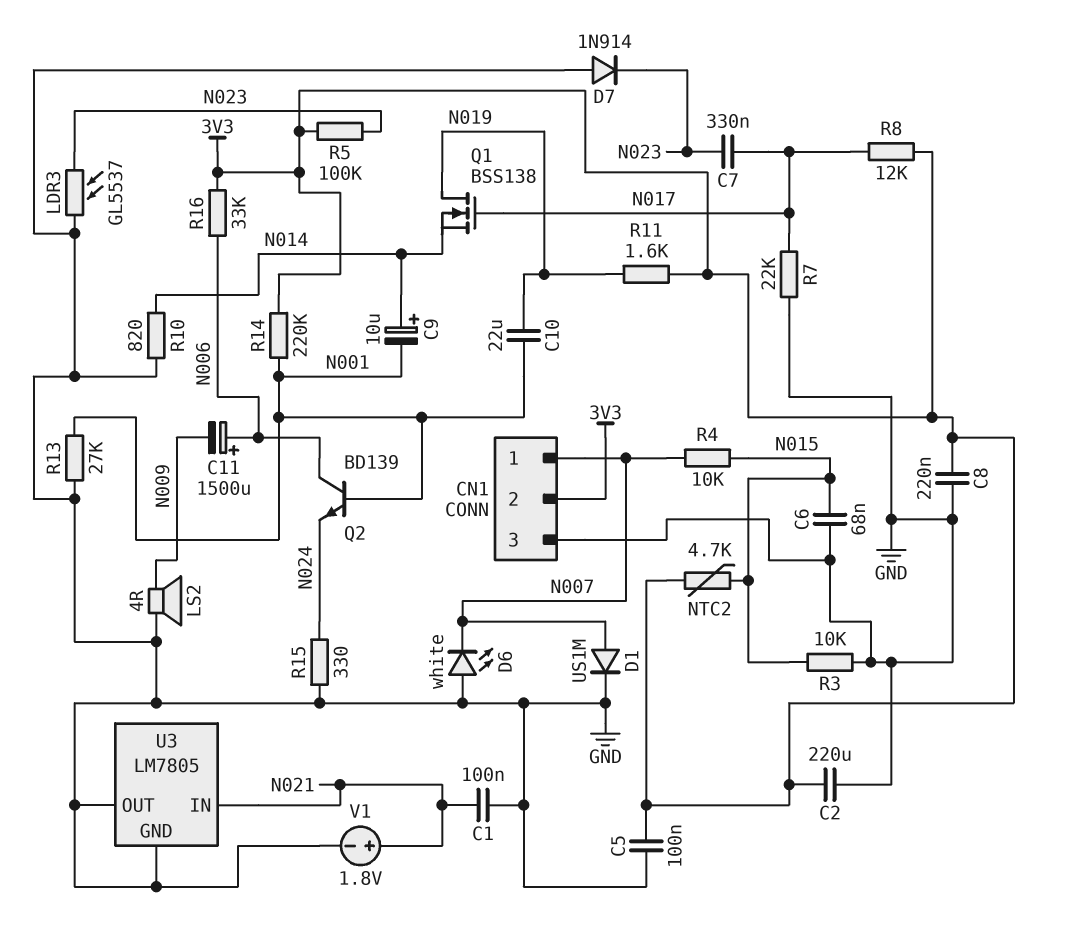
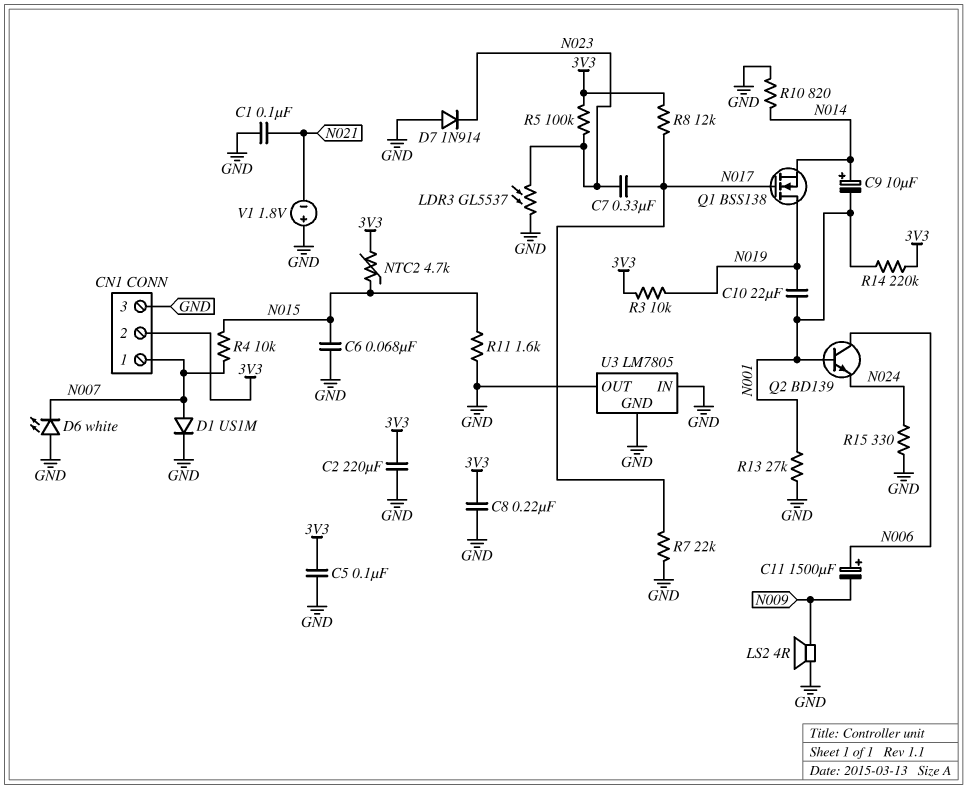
R3: 10k (GND, N015) -> 10k (3V3, N019)
R11: 1.6k (3V3, N019) -> 1.6k (GND, N015)
R16: 33k (3V3, N006) -> none
U3 pin IN: N021 -> GND
V1: 1.8V (plus N021, minus GND) -> 1.8V (plus GND, minus N021)

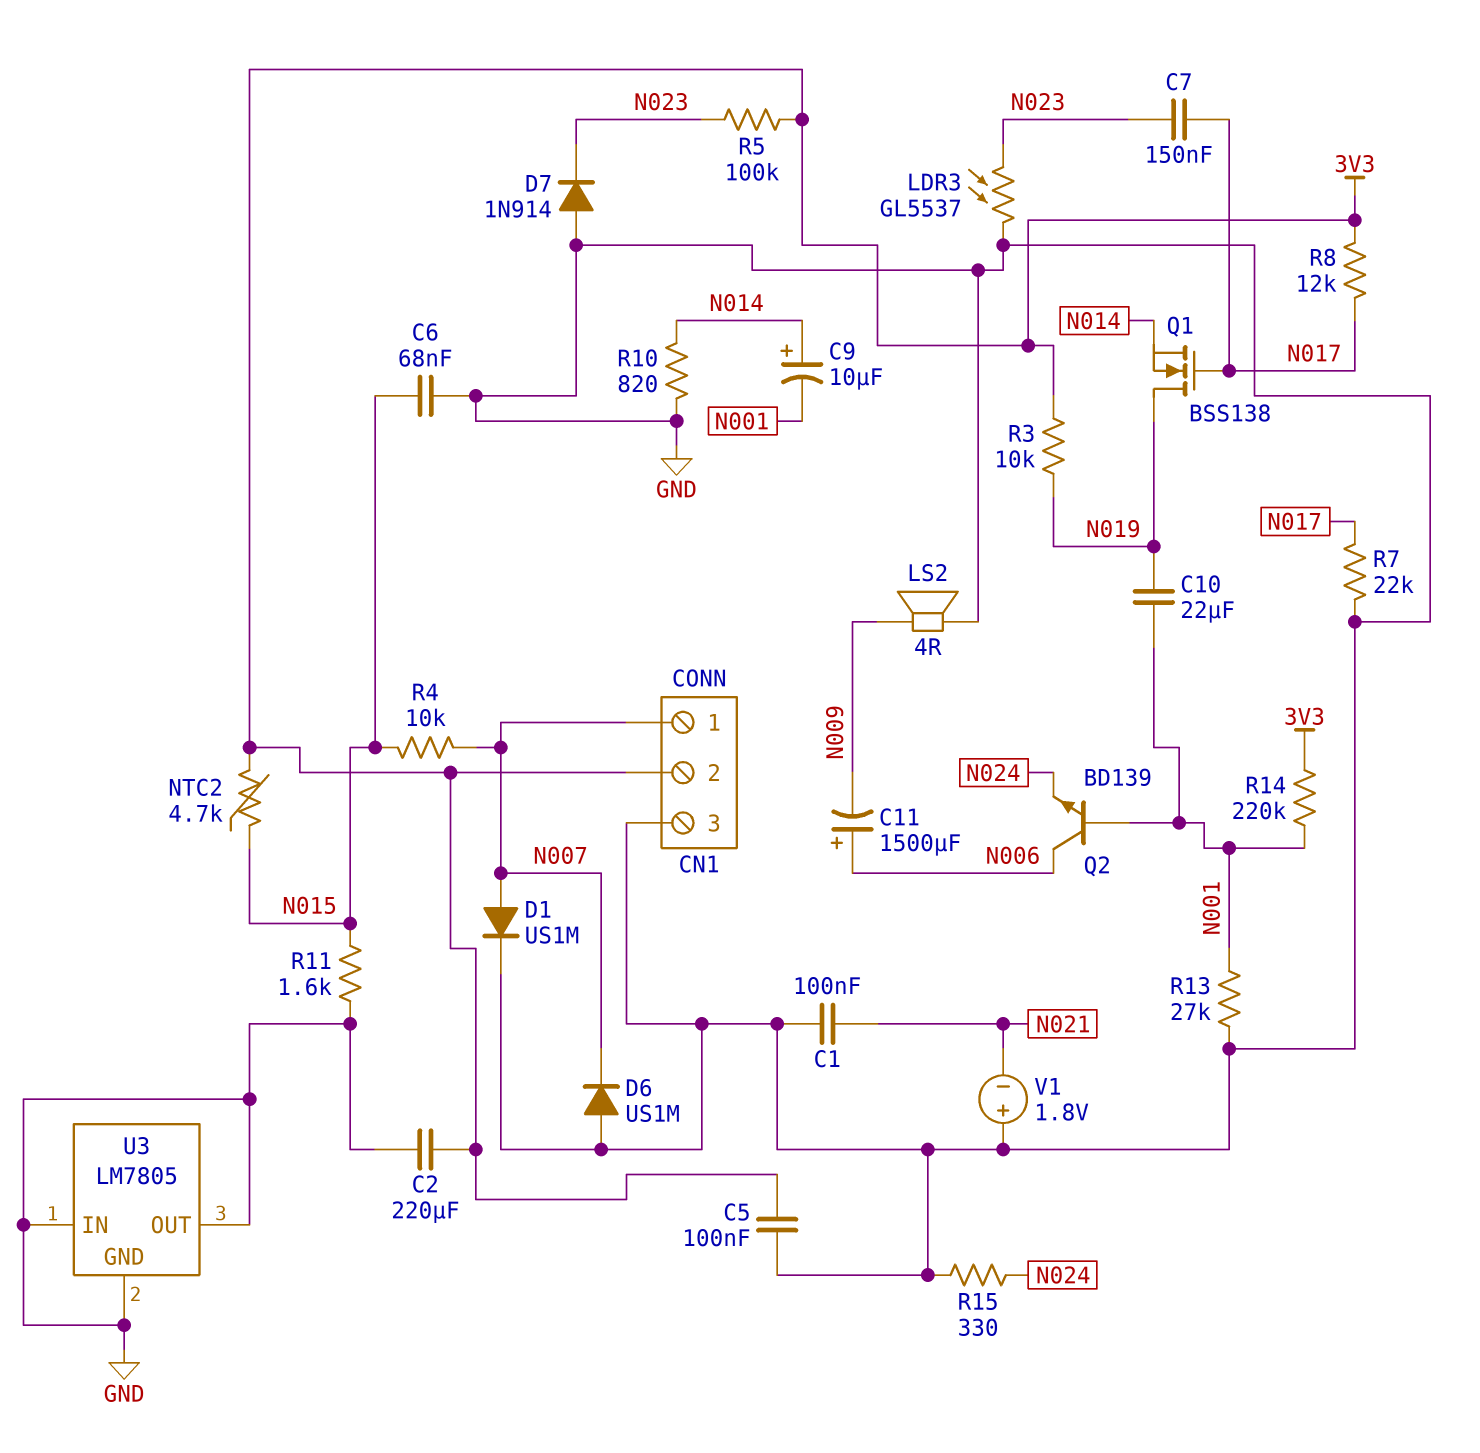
C7: 330nF (N017, N023) -> 150nF (N017, N023)
C8: 220nF (3V3, GND) -> none
D6: LED white (A GND, K N007) -> diode US1M (A GND, K N007)

